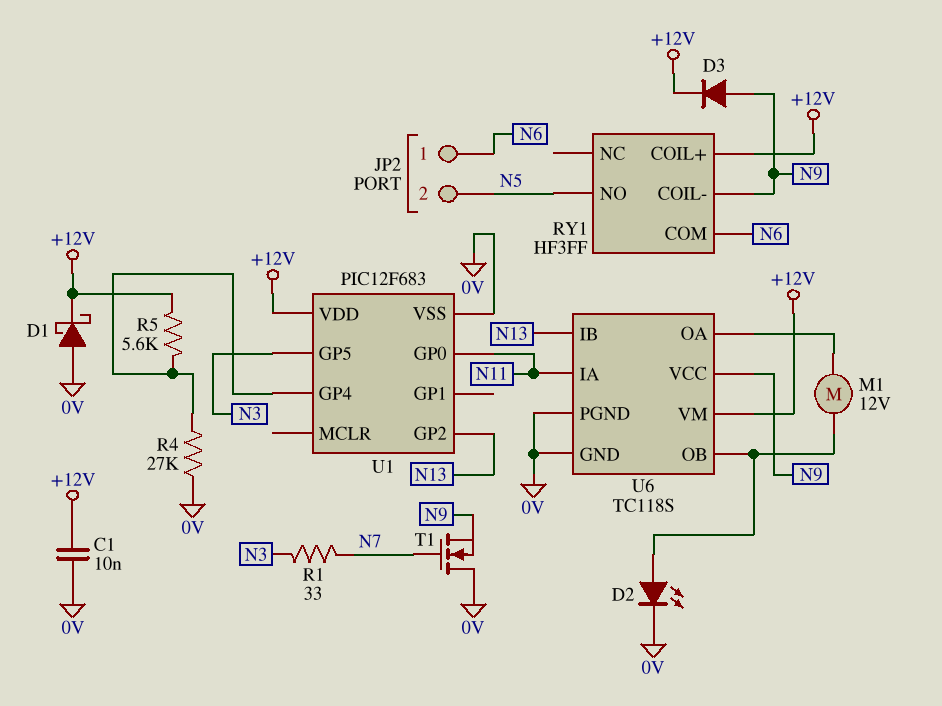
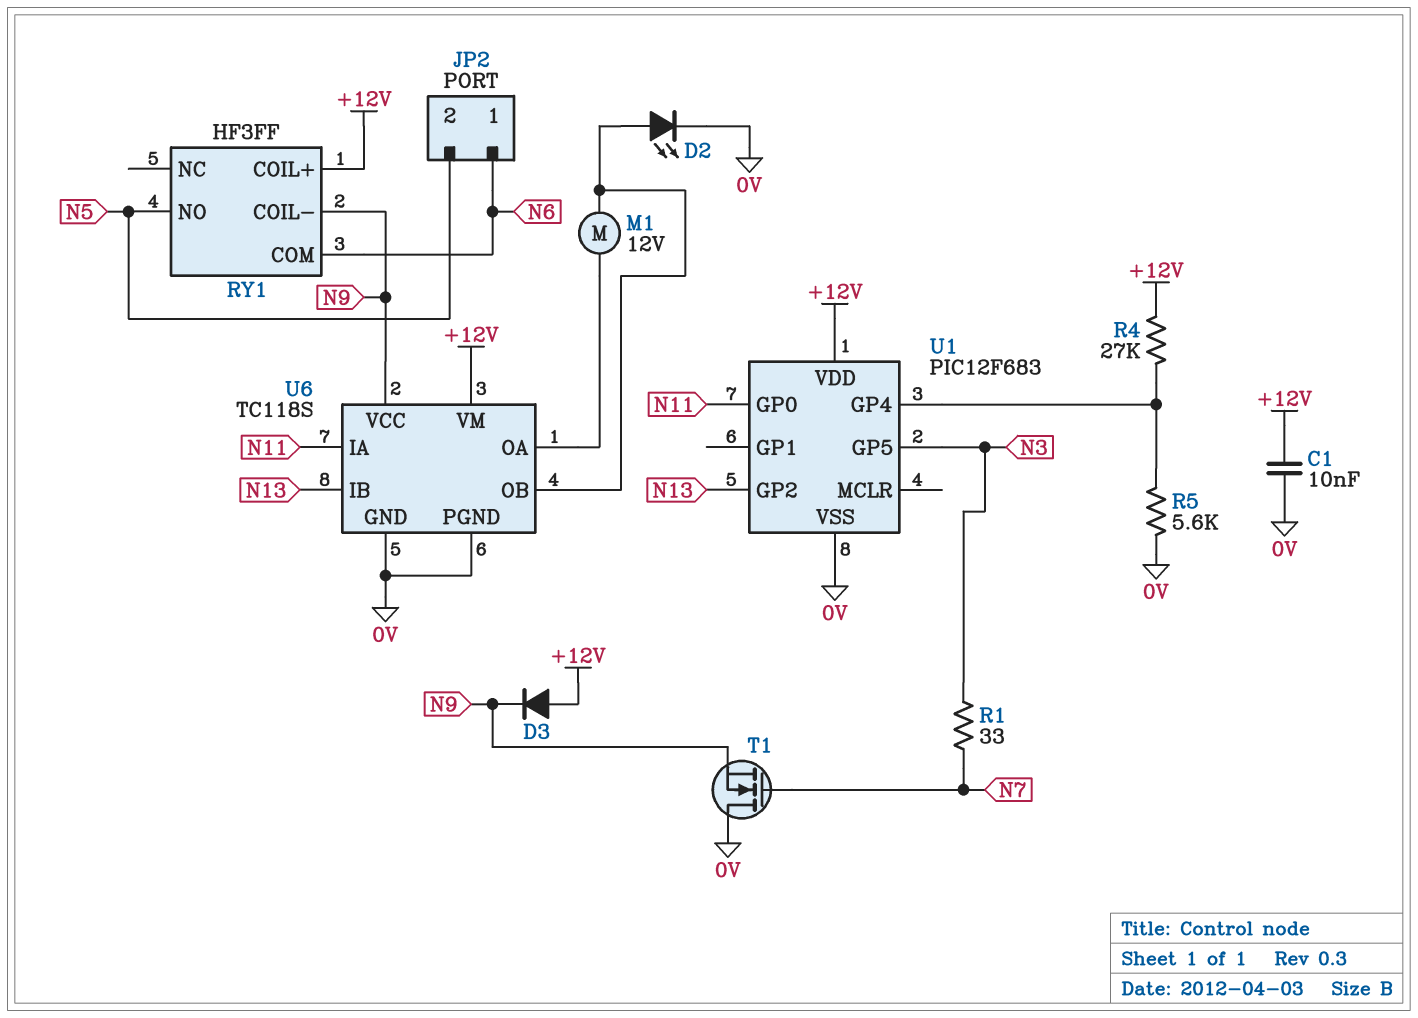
D1: schottky (A 0V, K +12V) -> none
D3: diode (A N9, K +12V) -> diode (A +12V, K N9)
R4: 27k (0V, U1/GP4) -> 27k (+12V, U1/GP4)
R5: 5.6k (+12V, U1/GP4) -> 5.6k (0V, U1/GP4)

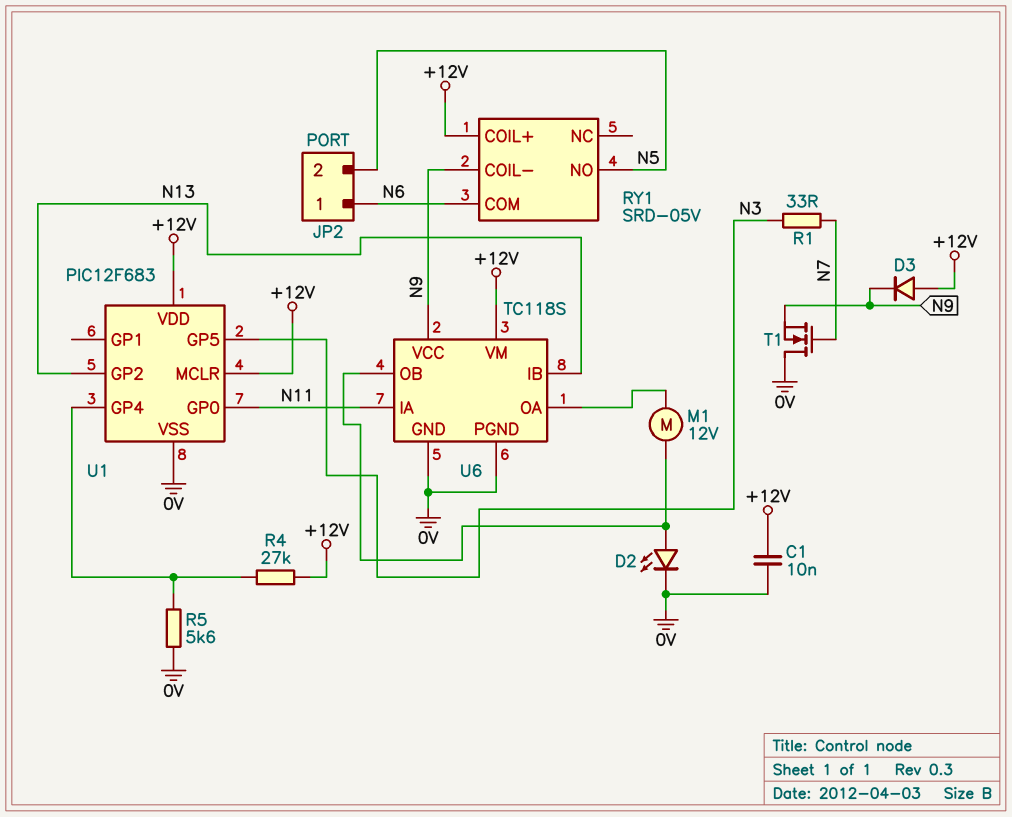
RY1: HF3FF -> SRD-05V
U1 pin MCLR: none -> +12V

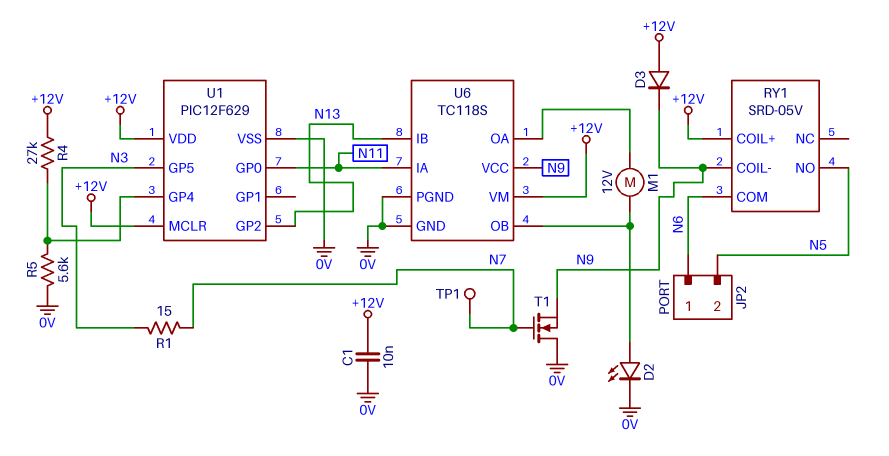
R1: 33 (N3, N7) -> 15 (N3, N7)
TP1: none -> test point (N7)
U1: PIC12F683 -> PIC12F629

